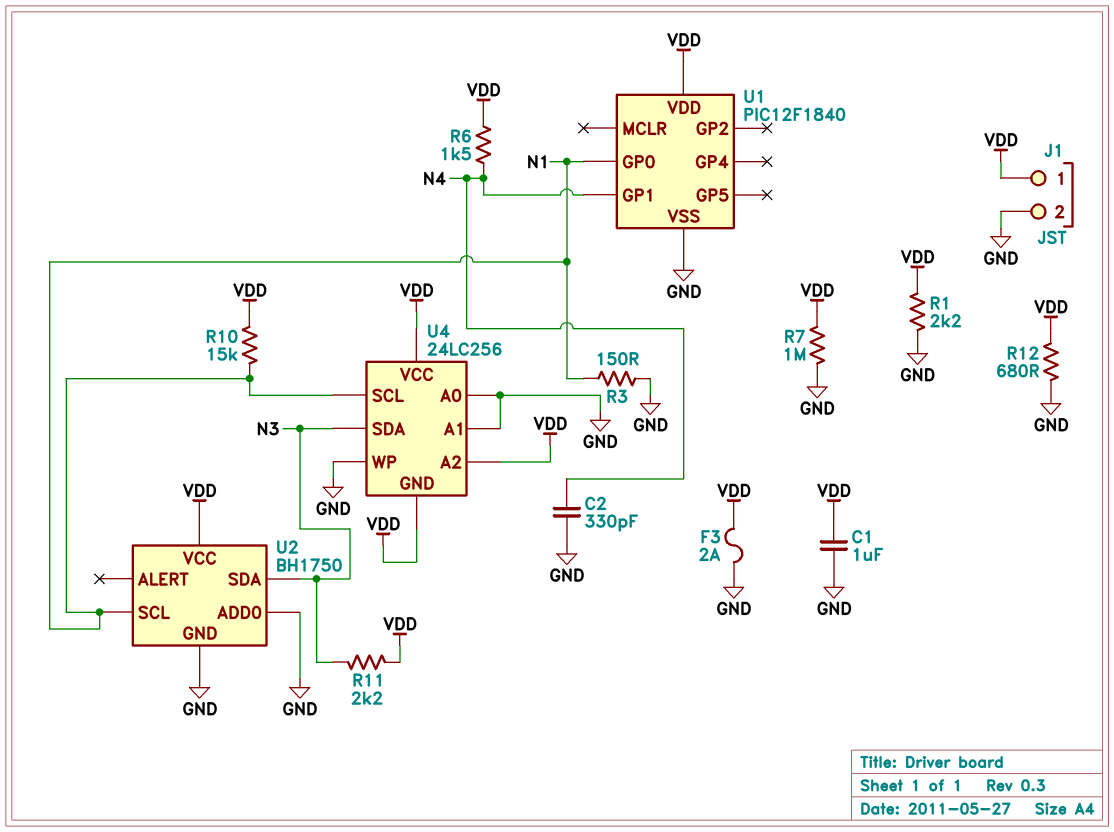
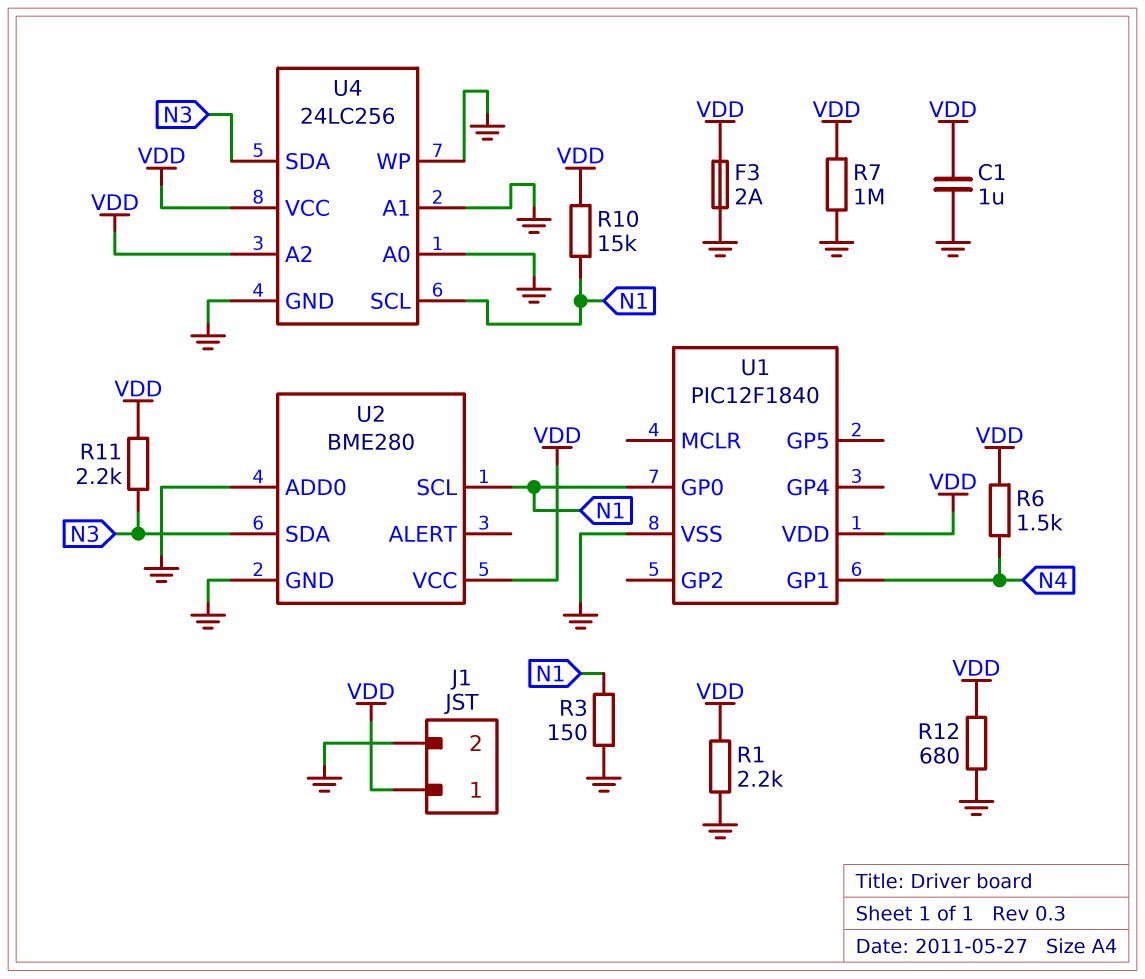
C2: 330pF (GND, N4) -> none
U2: BH1750 -> BME280
U4 pin GND: VDD -> GND

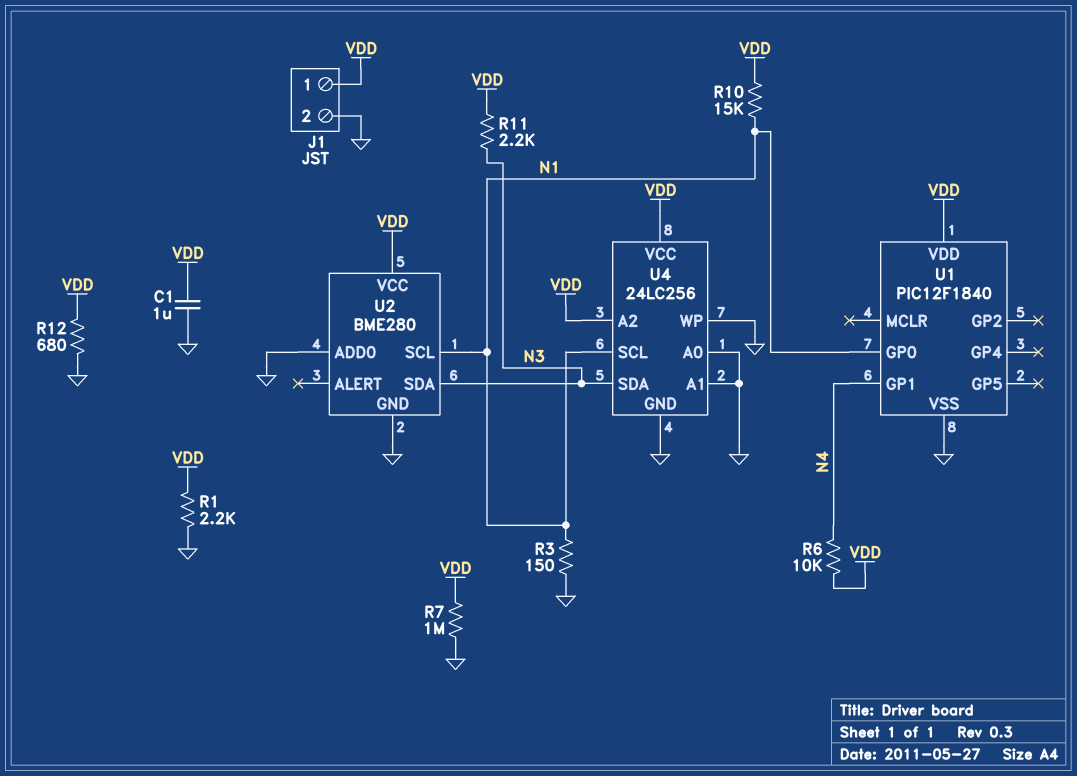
F3: 2A (GND, VDD) -> none
R6: 1.5k (N4, VDD) -> 10k (N4, VDD)

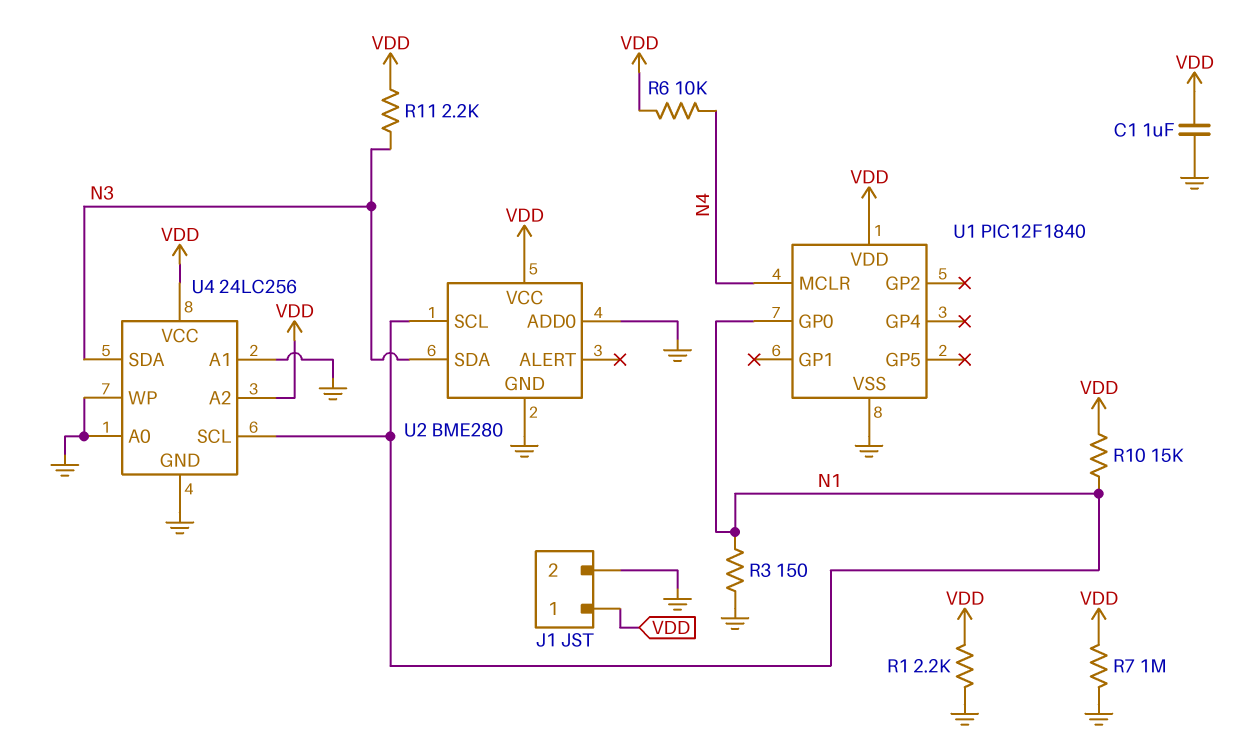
R12: 680 (GND, VDD) -> none
U1 pin GP1: N4 -> none
U1 pin MCLR: none -> N4

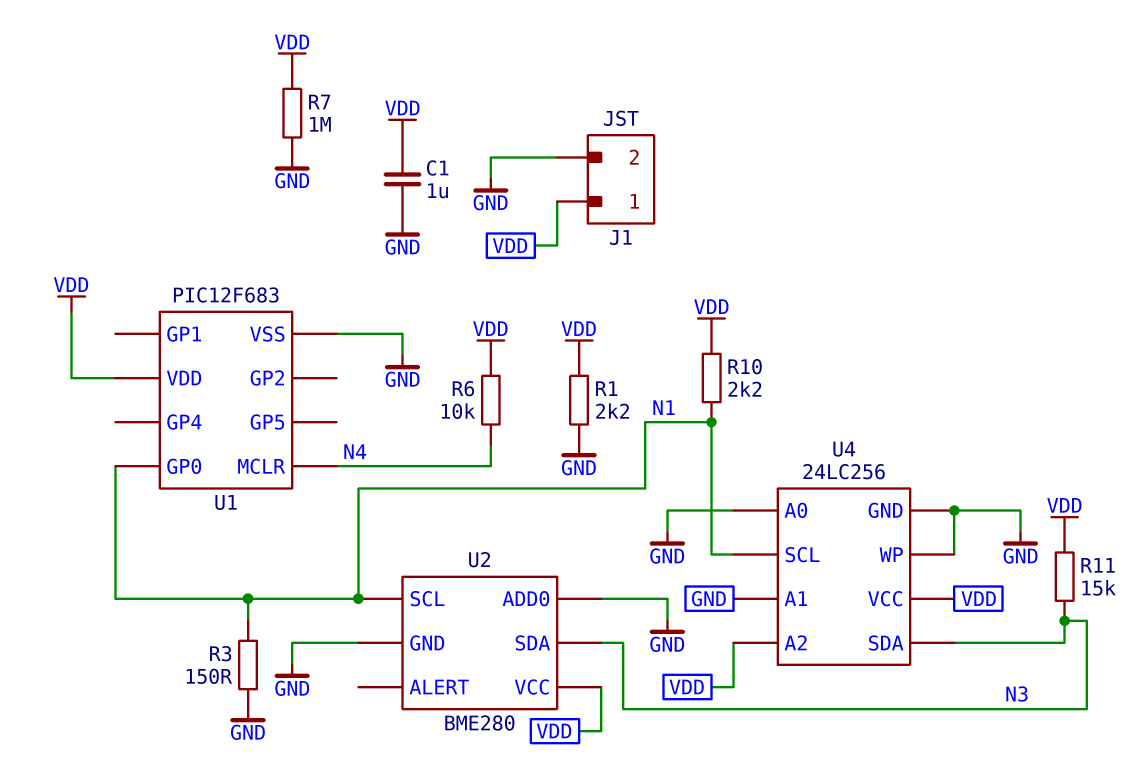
R10: 15k (N1, VDD) -> 2.2k (N1, VDD)
R11: 2.2k (N3, VDD) -> 15k (N3, VDD)
U1: PIC12F1840 -> PIC12F683

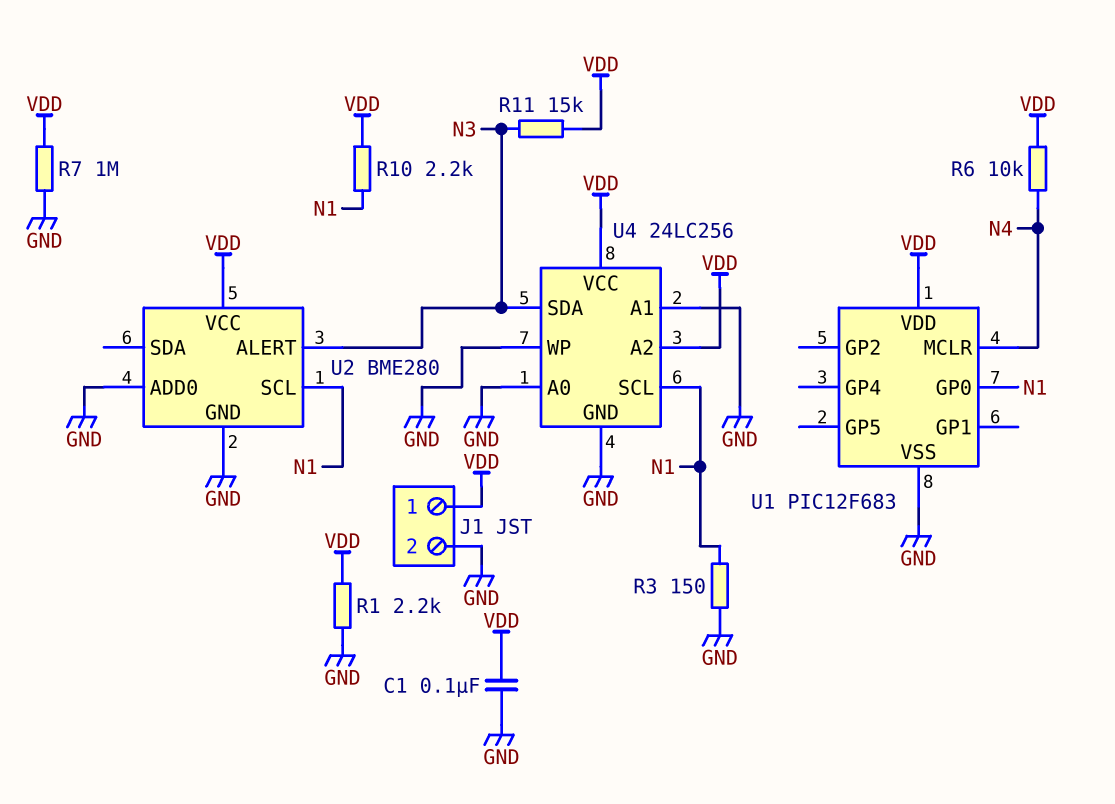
C1: 1uF (GND, VDD) -> 100nF (GND, VDD)
U2 pin ALERT: none -> N3
U2 pin SDA: N3 -> none

